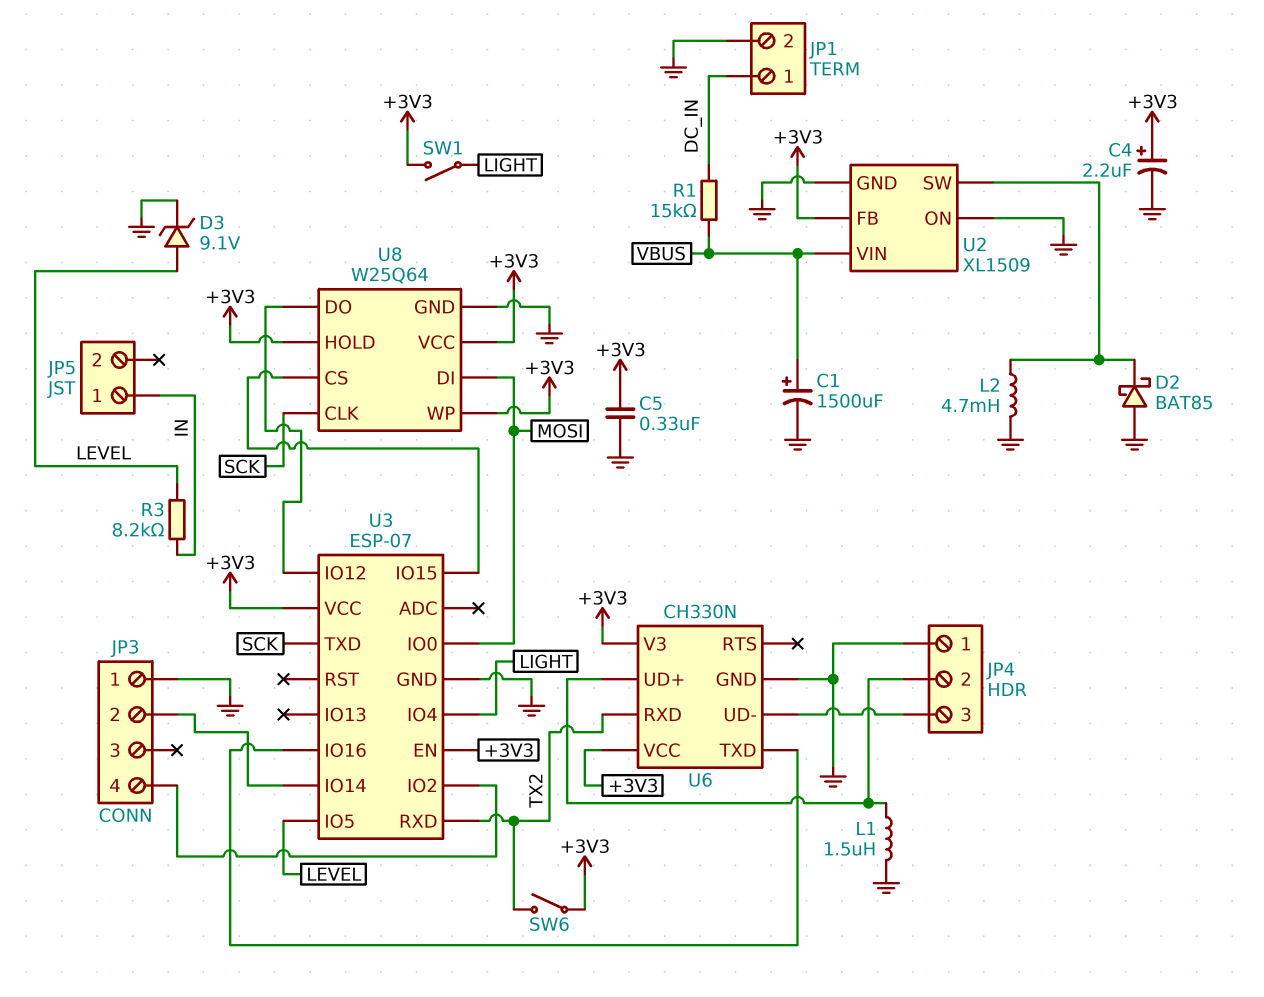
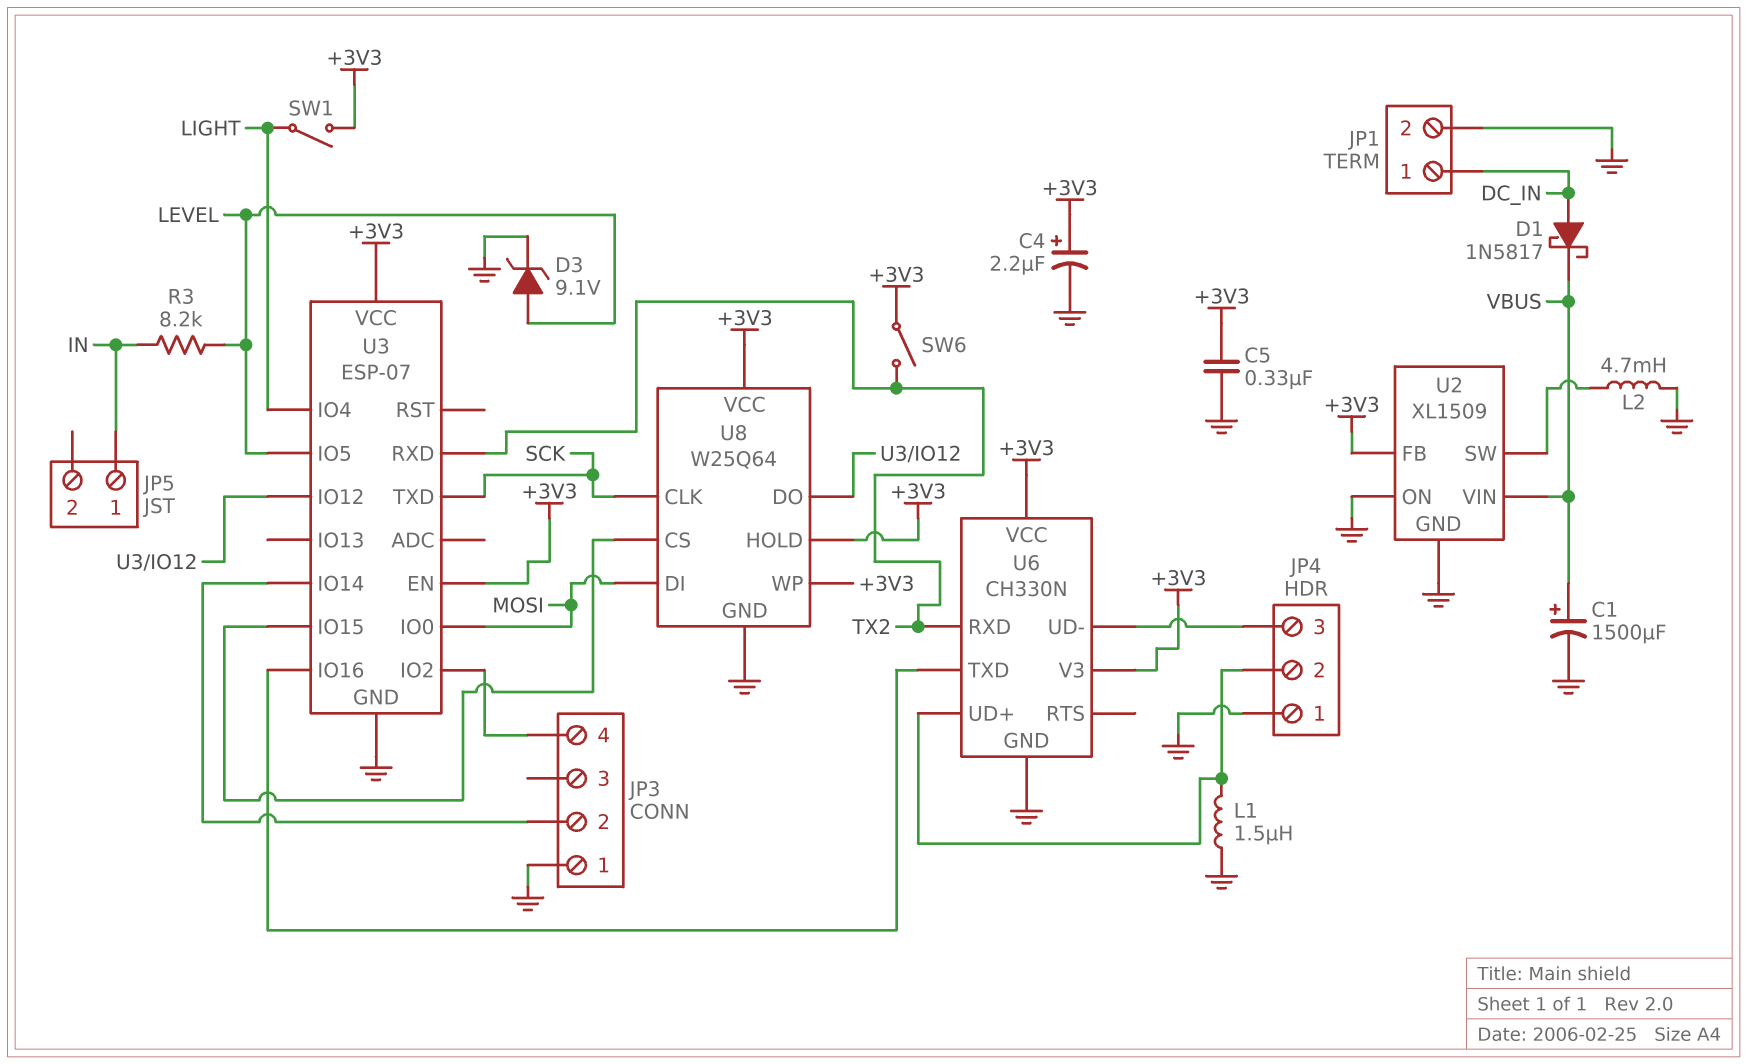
D1: none -> schottky 1N5817 (A DC_IN, K VBUS)
D2: schottky BAT85 (A GND, K U2/SW) -> none
R1: 15k (DC_IN, VBUS) -> none

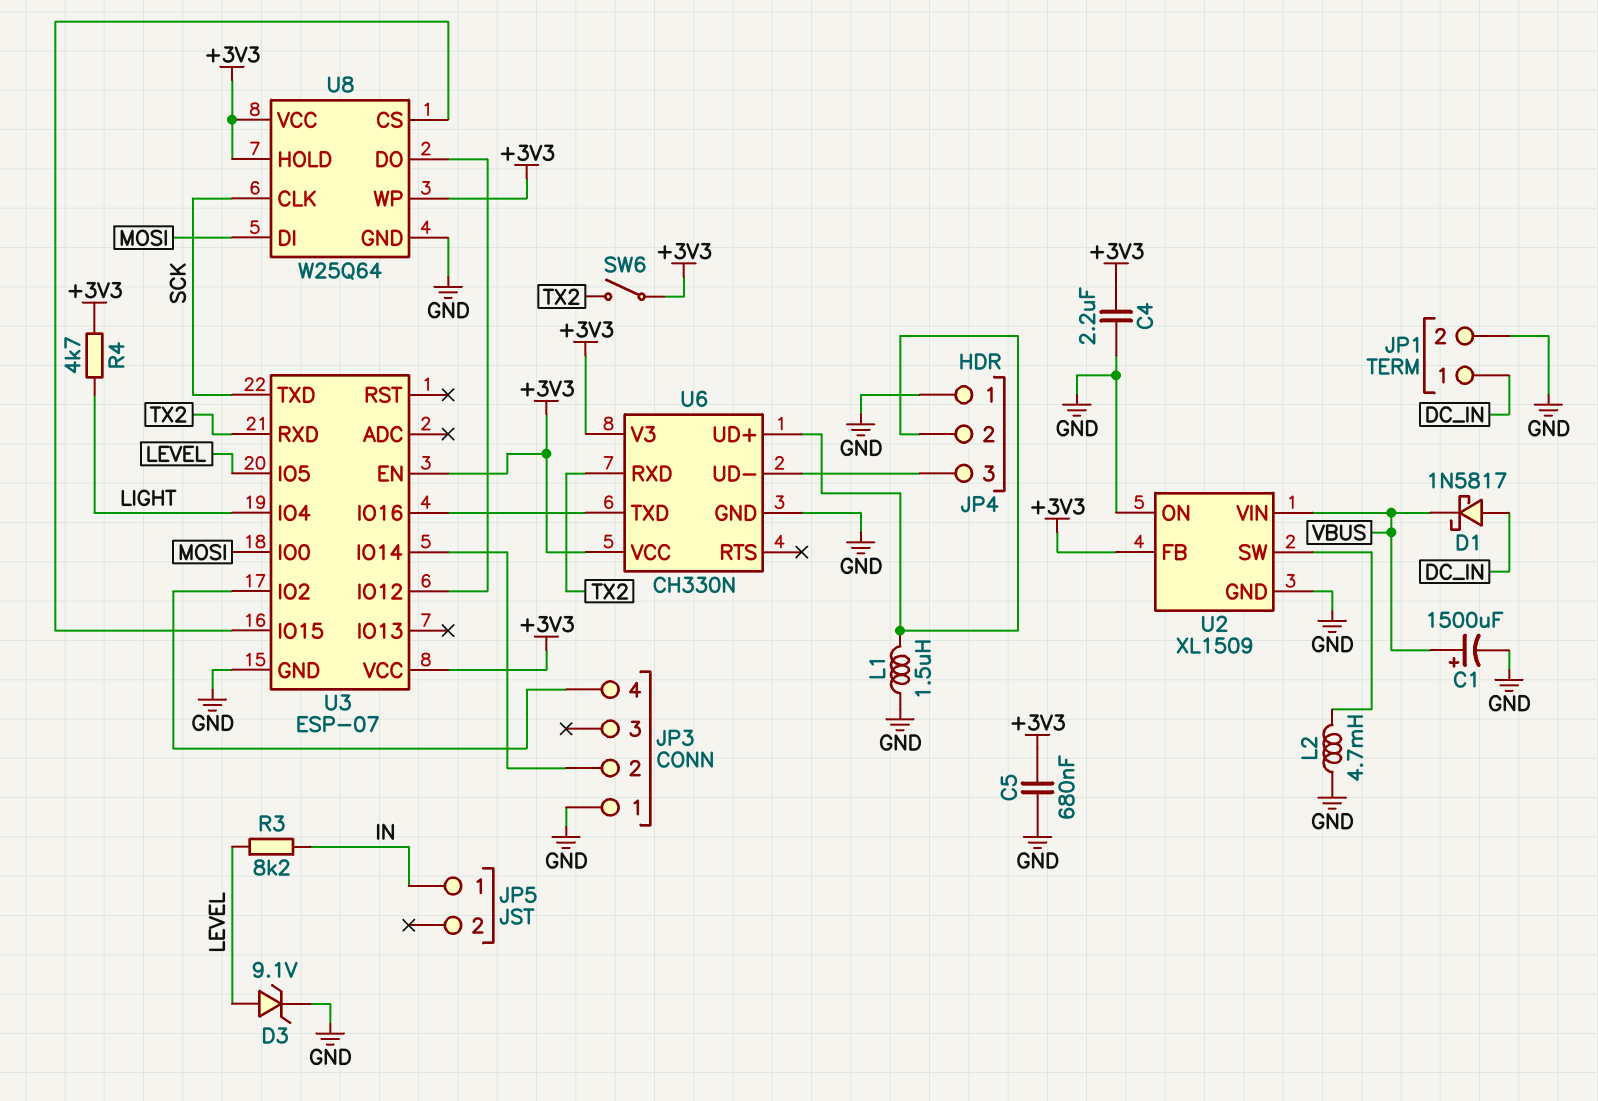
C4: 2.2uF (plus +3V3, minus GND) -> 2.2uF (+3V3, GND)
C5: 330nF (+3V3, GND) -> 680nF (+3V3, GND)
R4: none -> 4.7k (+3V3, LIGHT)
SW1: switch (+3V3, LIGHT) -> none

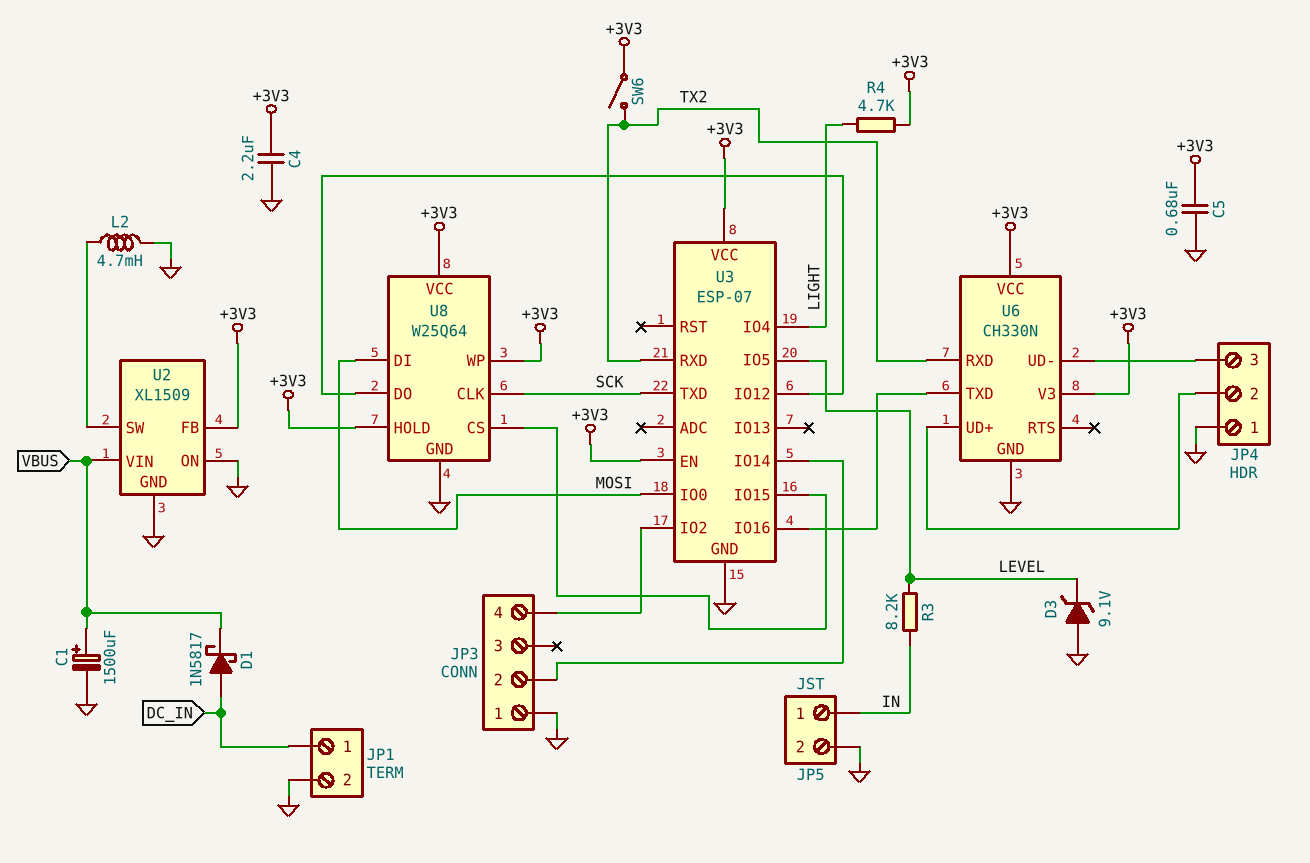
D3: zener 9.1V (A LEVEL, K GND) -> zener 9.1V (A GND, K LEVEL)
JP5 pin 2: none -> GND
L1: 1.5uH (GND, JP4/2) -> none

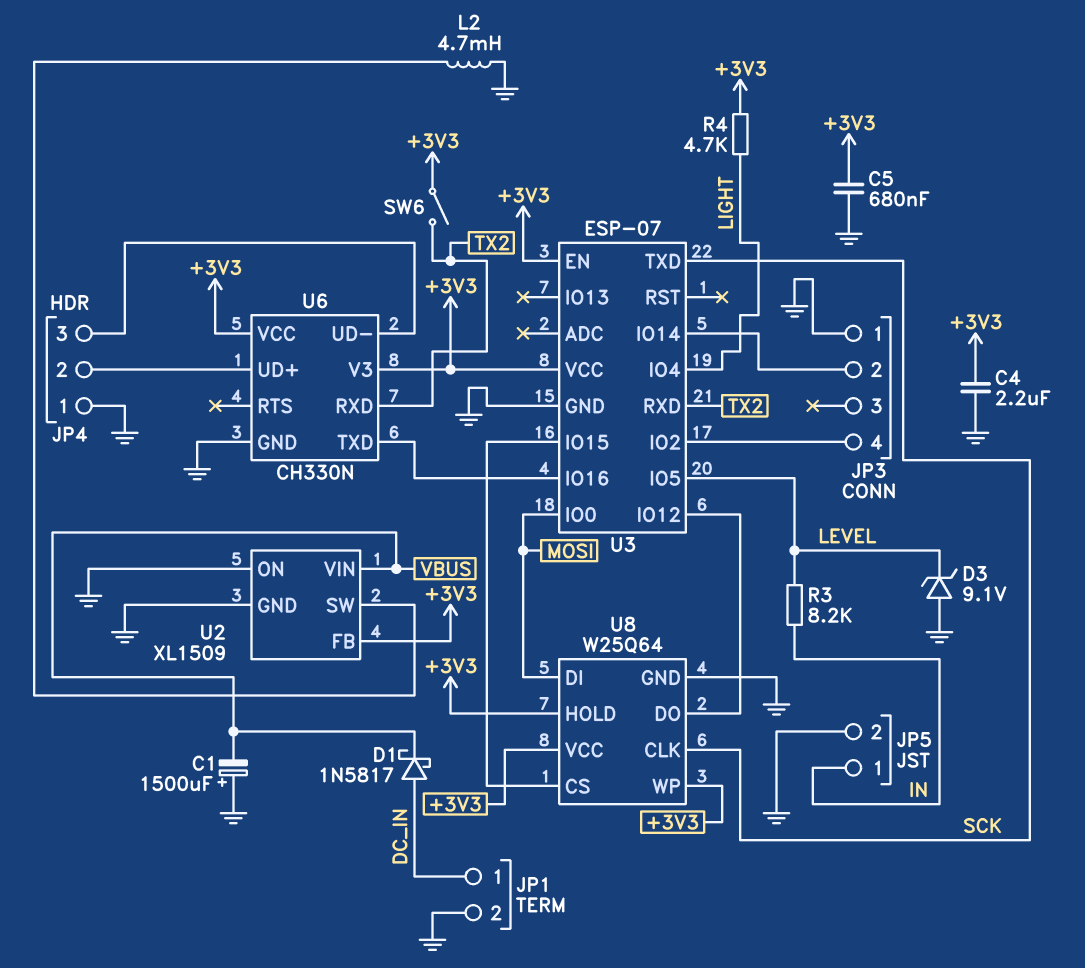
C1: 1500uF (plus VBUS, minus GND) -> 1500uF (plus GND, minus VBUS)

